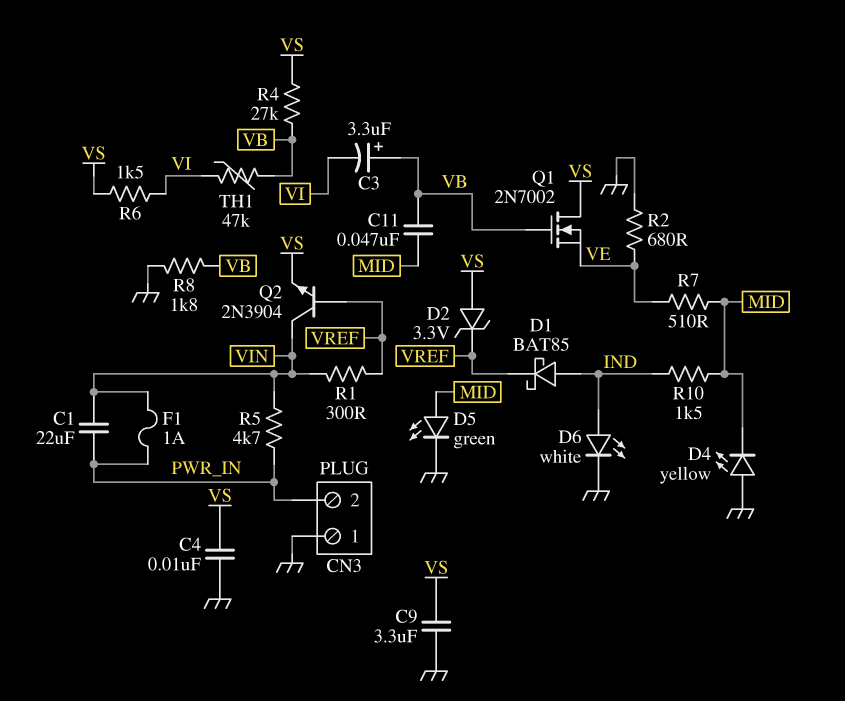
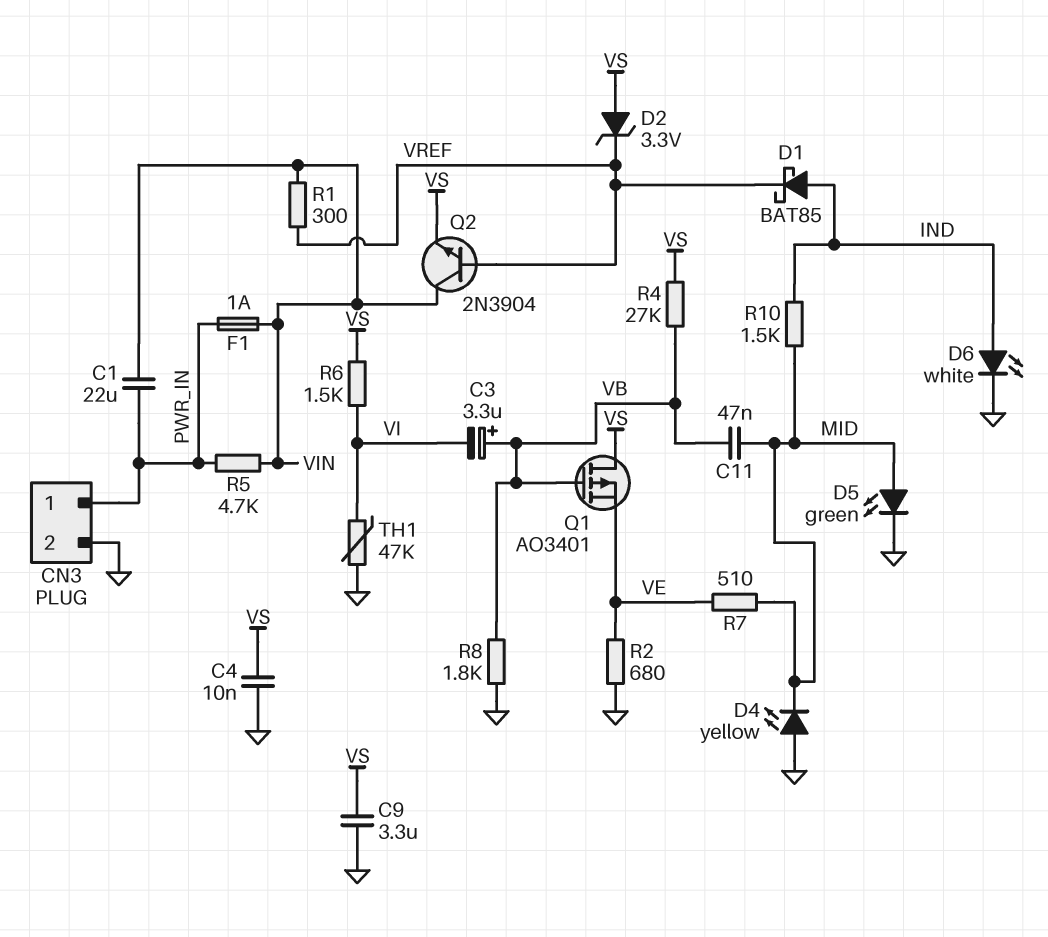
CN3 pin 1: GND -> PWR_IN
CN3 pin 2: PWR_IN -> GND
Q1: NMOS 2N7002 (G VB, D VS, S VE) -> PMOS AO3401 (G VB, D VS, S VE)
TH1: 47k (VB, VI) -> 47k (GND, VI)

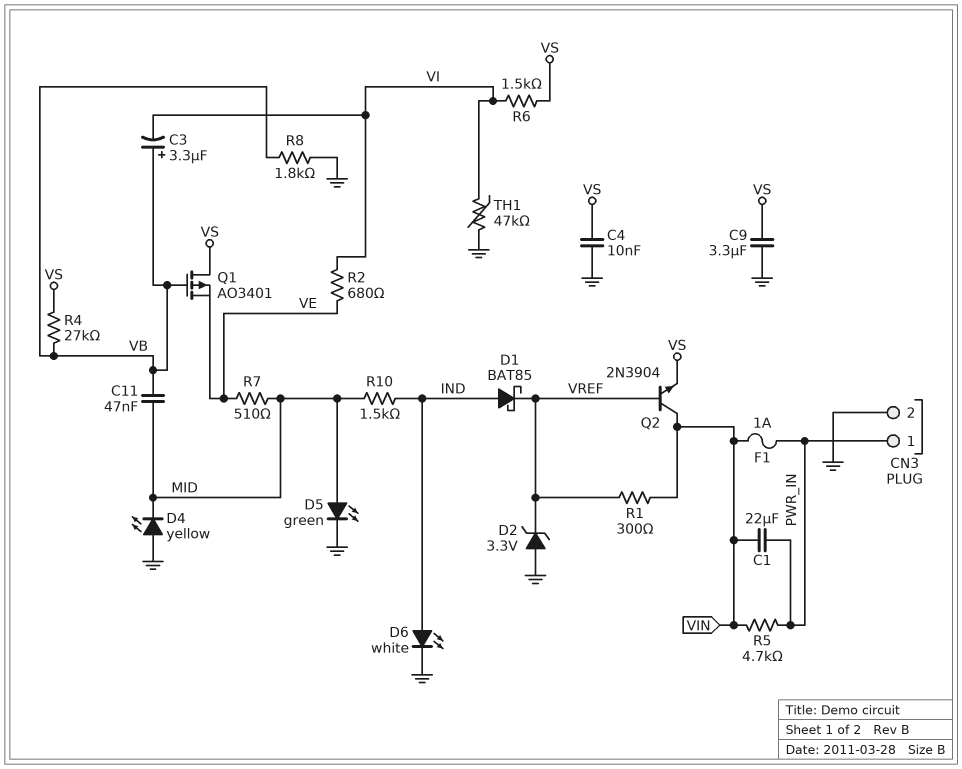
D2: zener 3.3V (A VS, K VREF) -> zener 3.3V (A GND, K VREF)
R2: 680 (GND, VE) -> 680 (VE, VI)

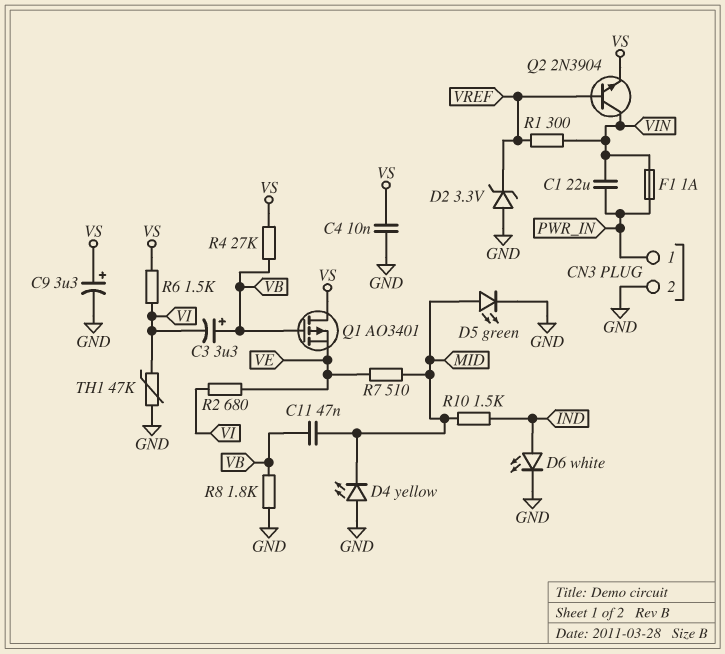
C9: 3.3uF (GND, VS) -> 3.3uF (plus VS, minus GND)
D1: schottky BAT85 (A IND, K VREF) -> none
R5: 4.7k (PWR_IN, VIN) -> none

